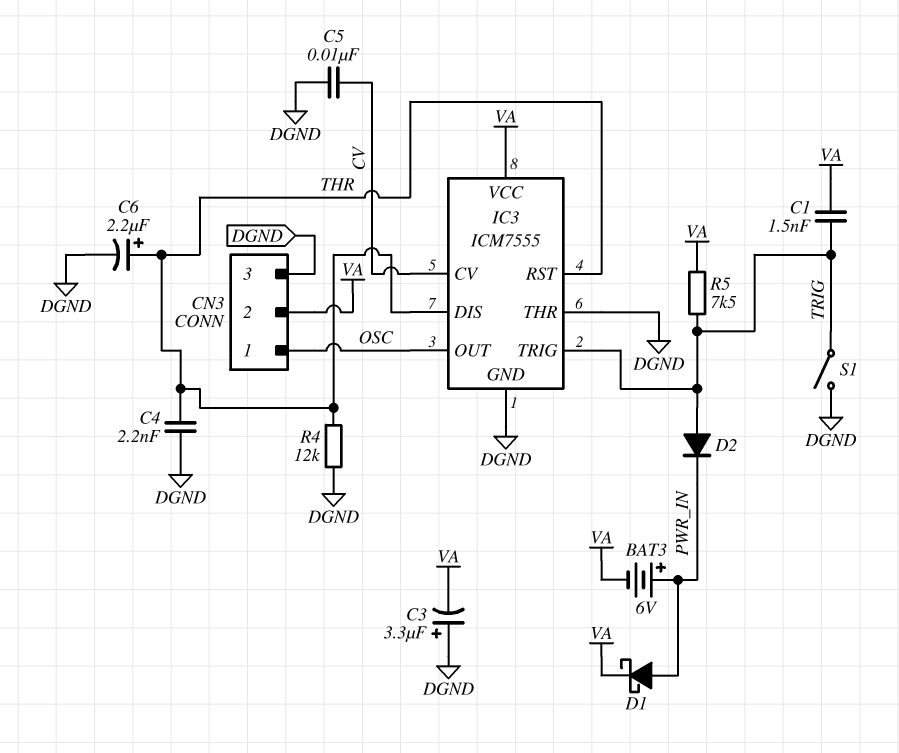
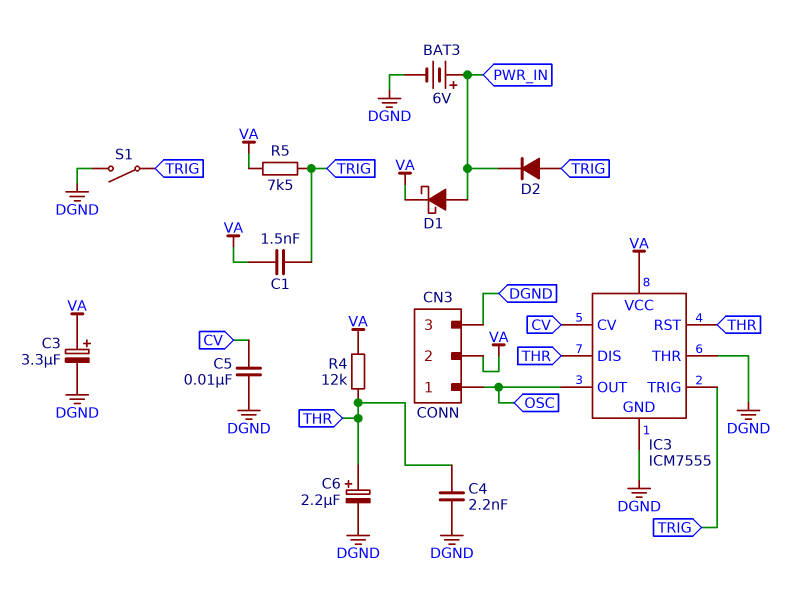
BAT3: 6V (plus PWR_IN, minus VA) -> 6V (plus PWR_IN, minus DGND)
C3: 3.3uF (plus DGND, minus VA) -> 3.3uF (plus VA, minus DGND)
R4: 12k (DGND, THR) -> 12k (THR, VA)

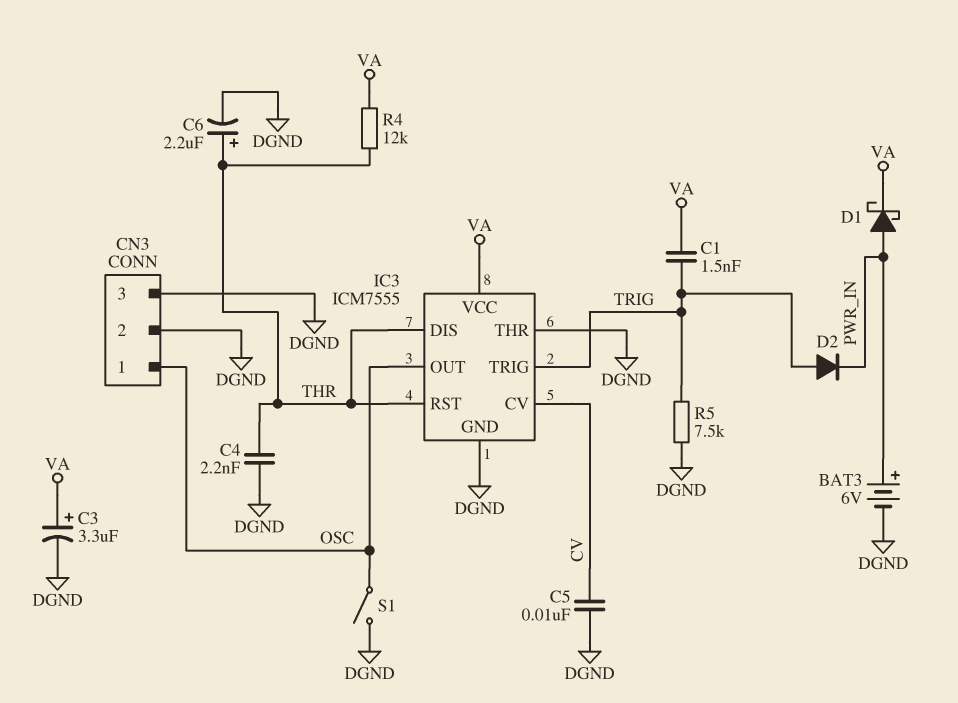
CN3 pin 2: VA -> DGND
R5: 7.5k (TRIG, VA) -> 7.5k (DGND, TRIG)
S1: switch (DGND, TRIG) -> switch (DGND, OSC)

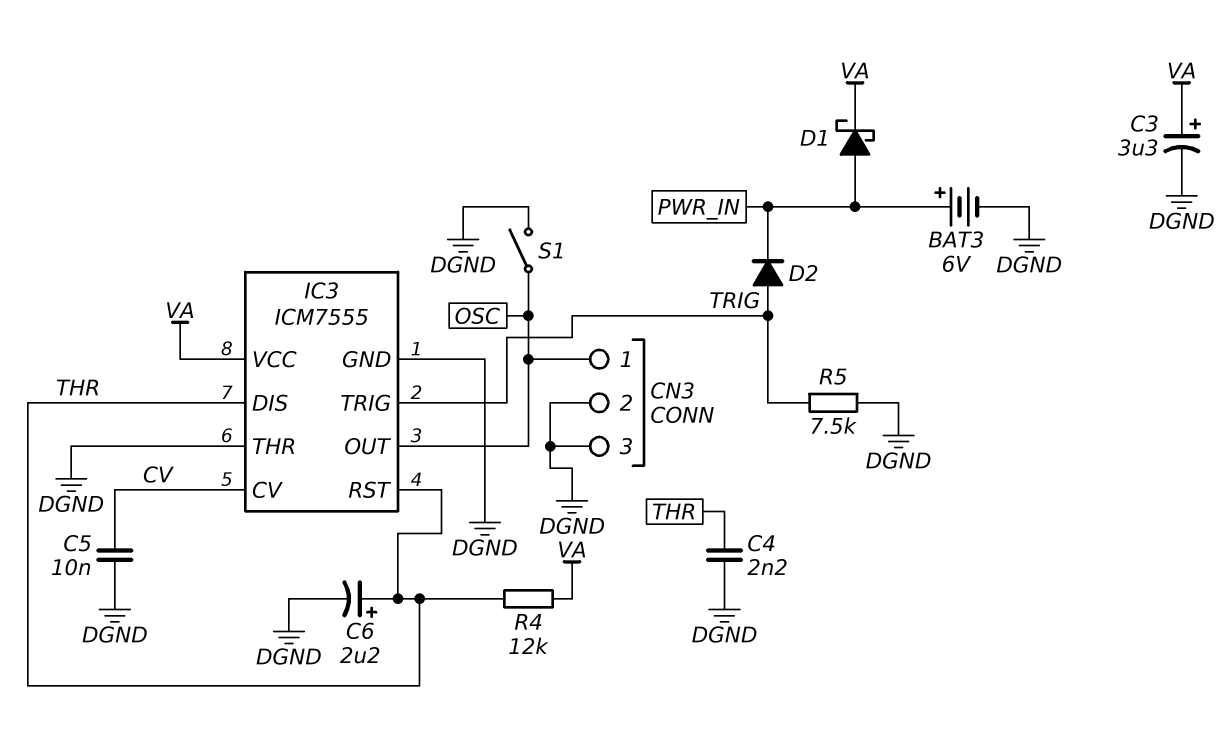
C1: 1.5nF (TRIG, VA) -> none

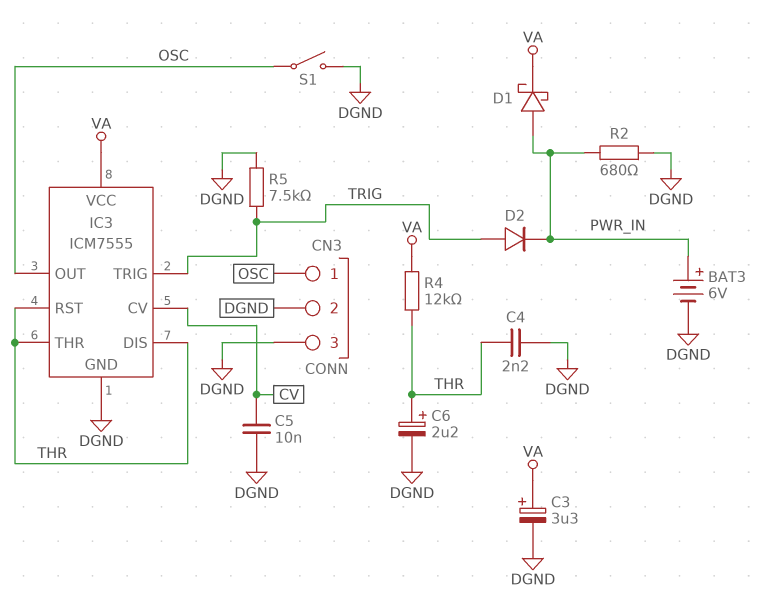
IC3 pin THR: DGND -> THR
R2: none -> 680 (DGND, PWR_IN)

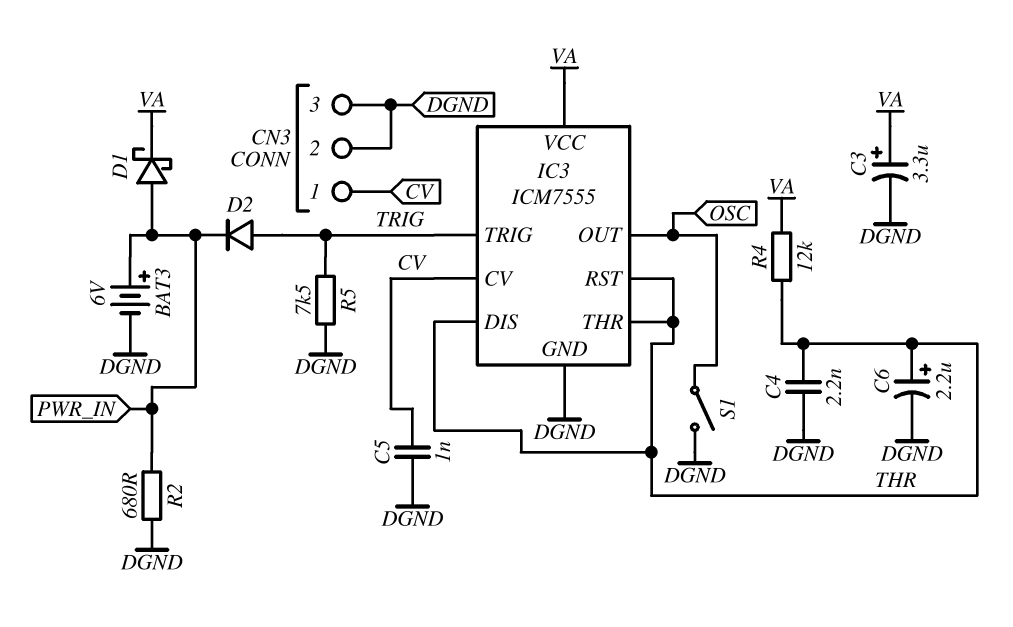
C5: 10nF (CV, DGND) -> 1nF (CV, DGND)
CN3 pin 1: OSC -> CV

